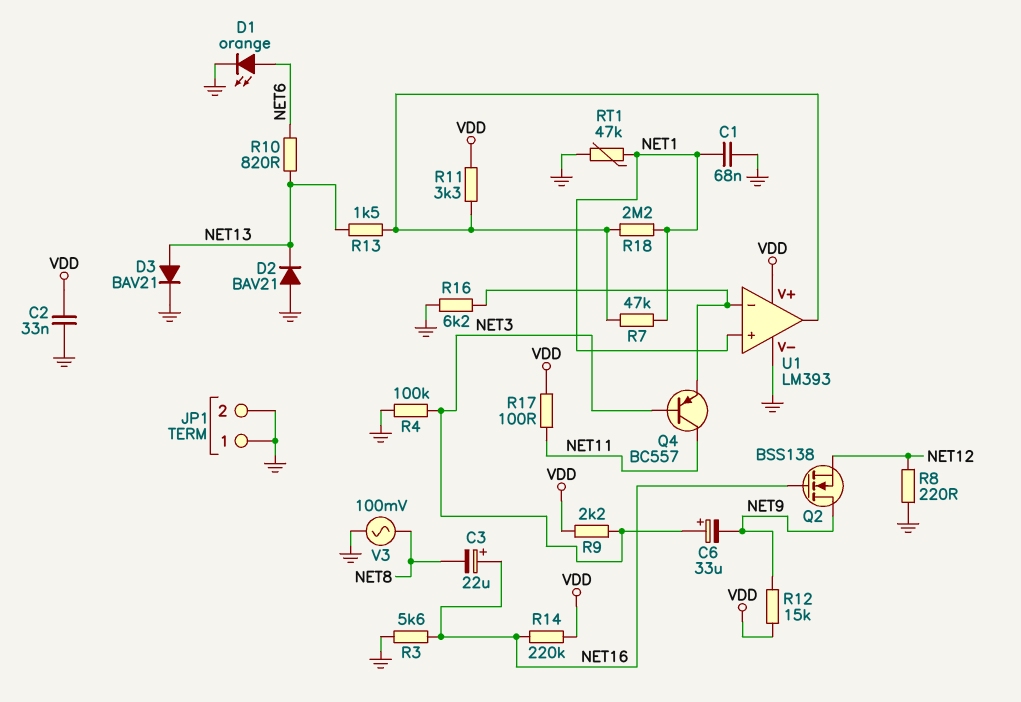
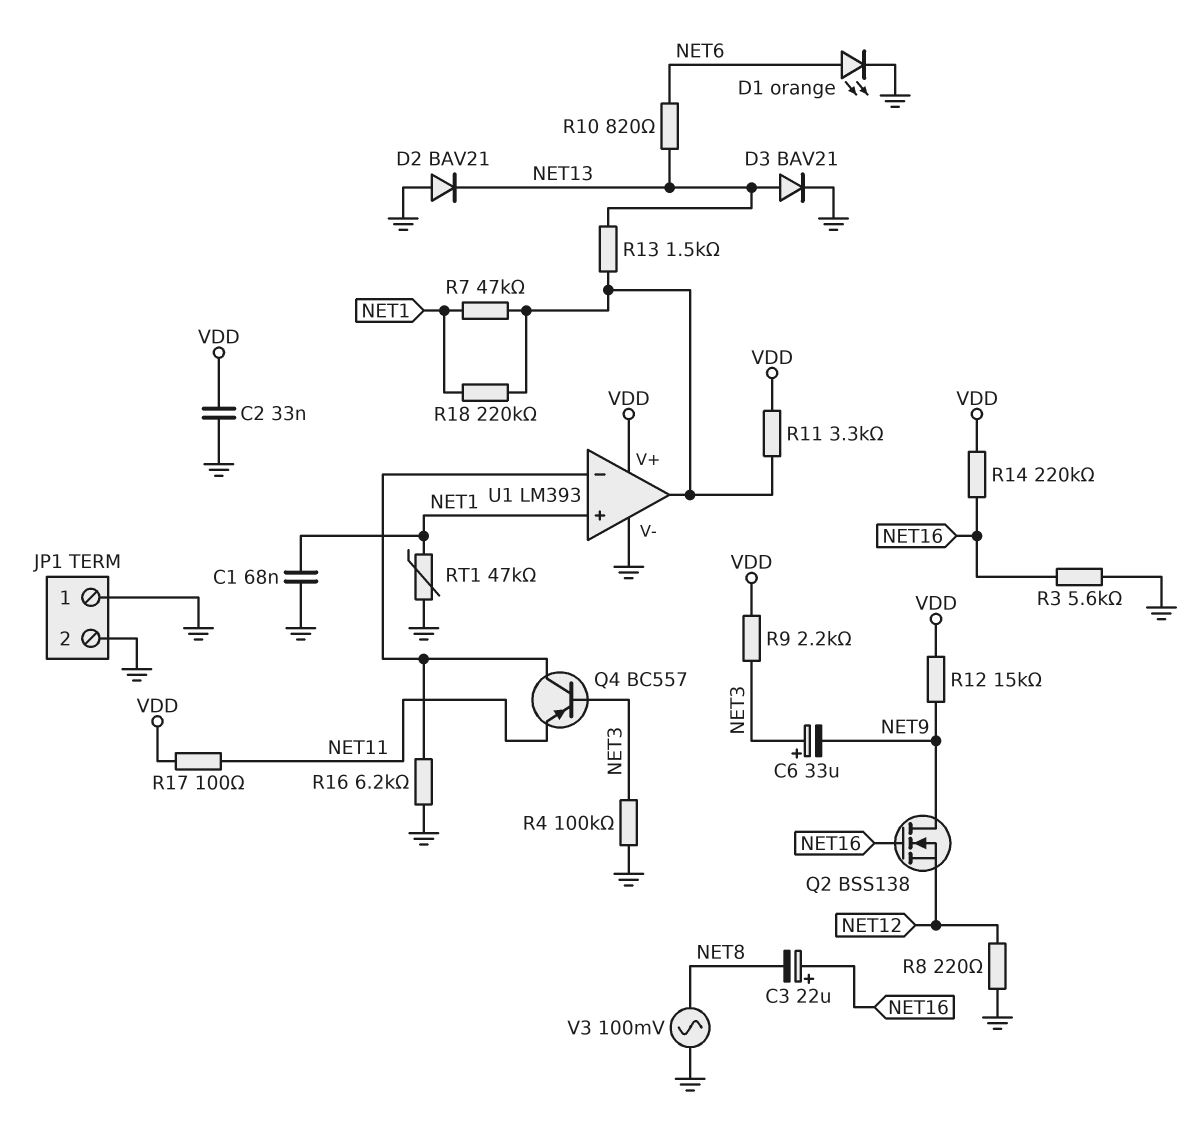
Q4: PNP BC557 (B NET3, C NET11, E U1/in-) -> PNP BC557 (B NET3, C U1/in-, E NET11)
R18: 2.2M (NET1, U1/out) -> 220k (NET1, U1/out)

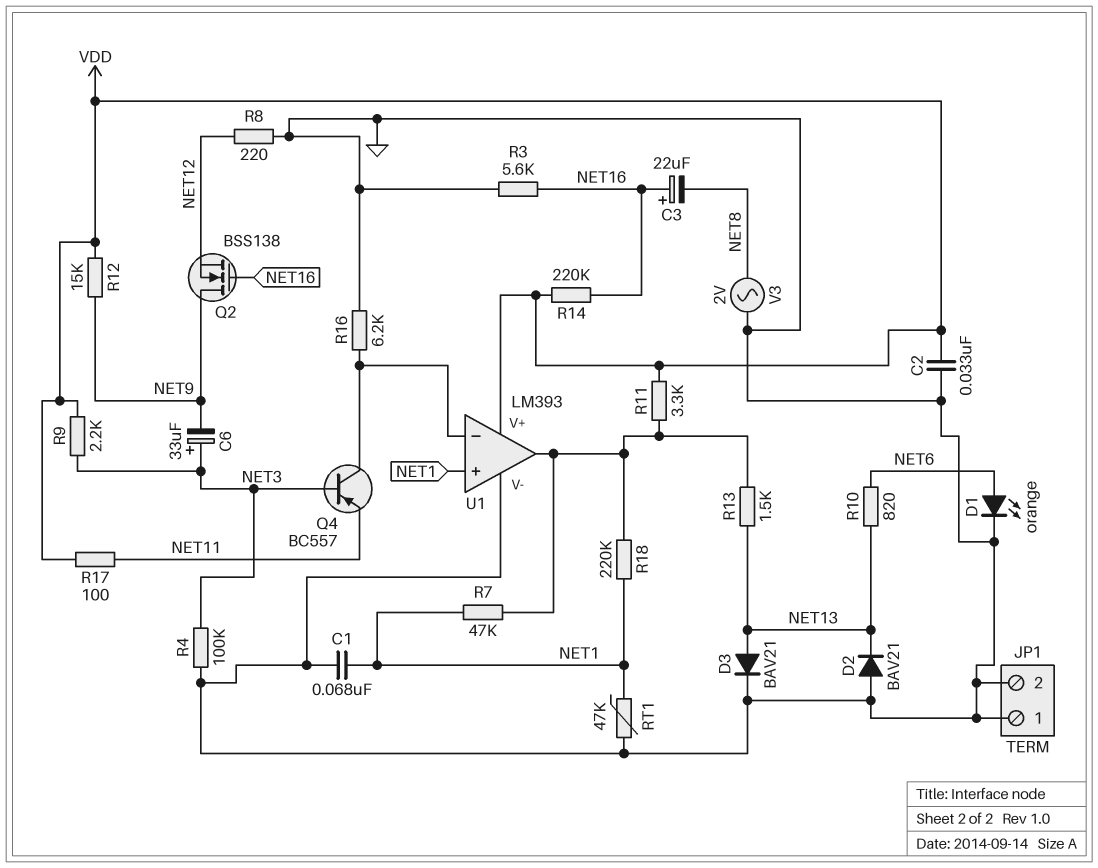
V3: AC 100mV (GND, NET8) -> AC 2V (GND, NET8)

